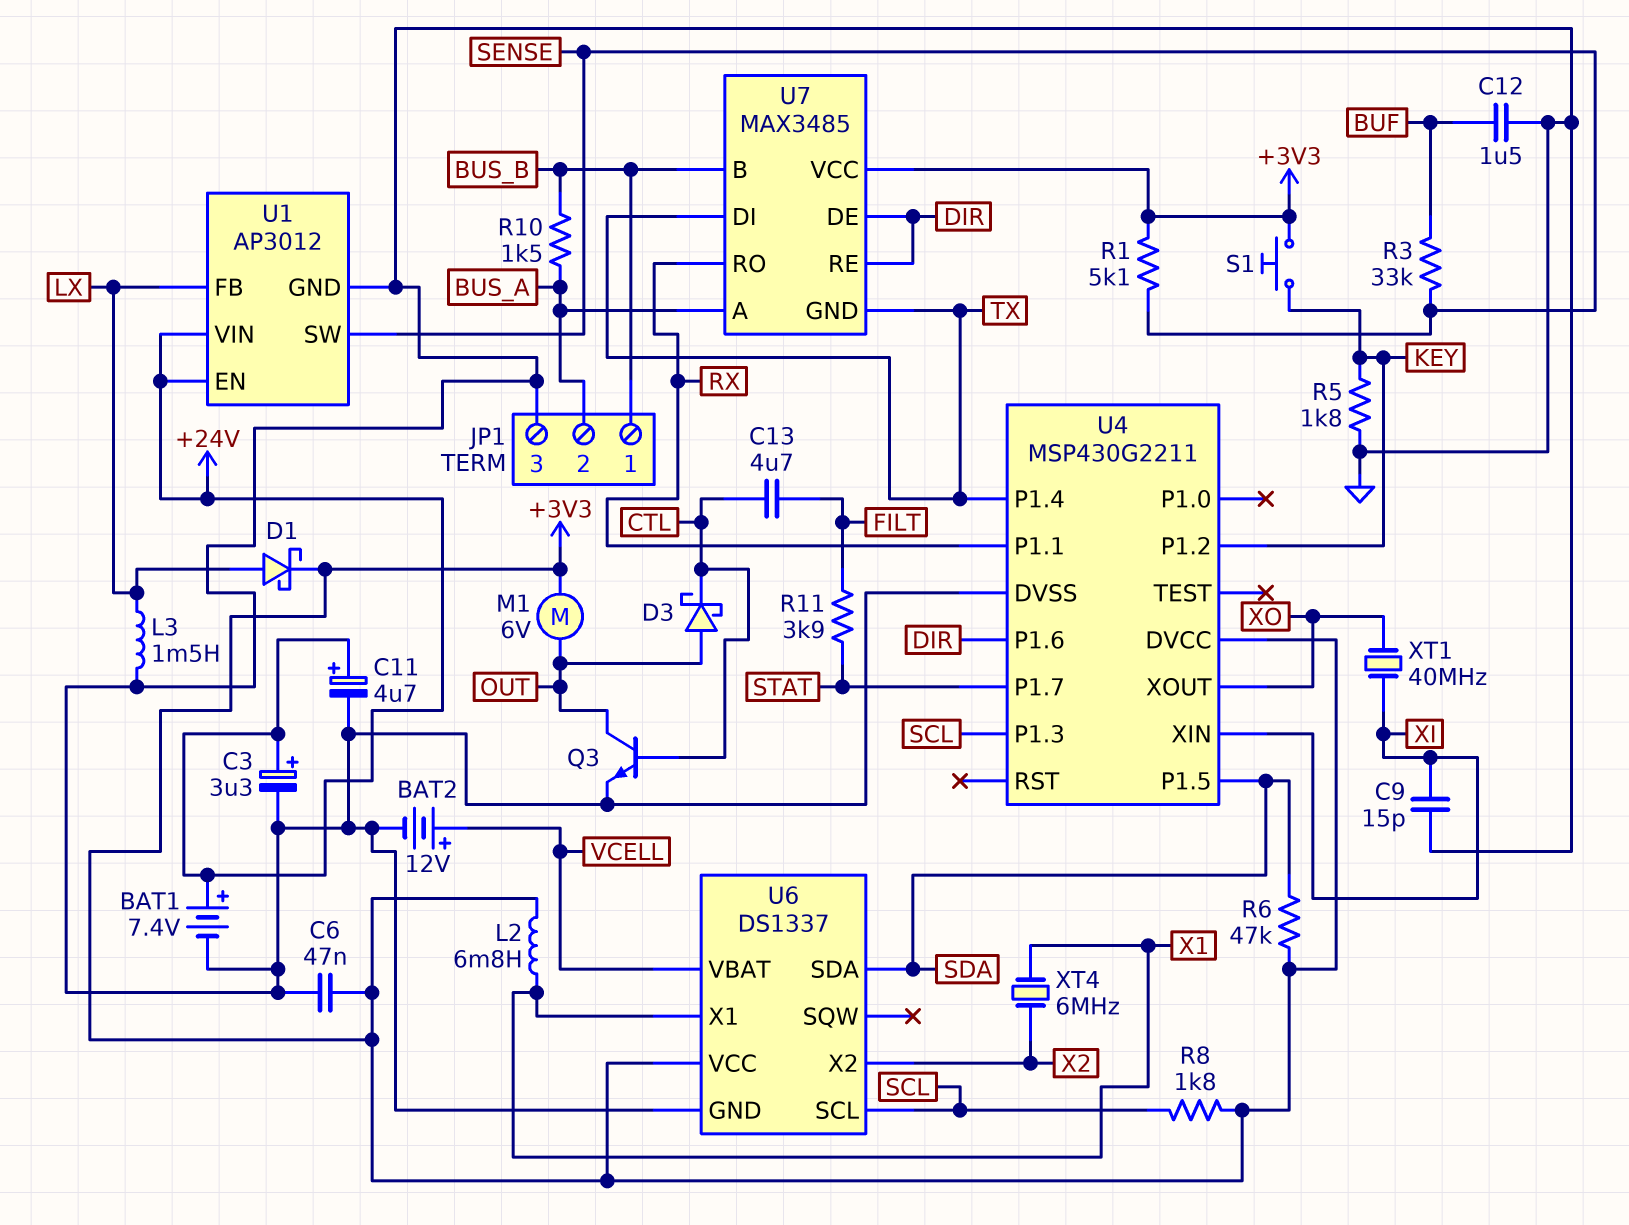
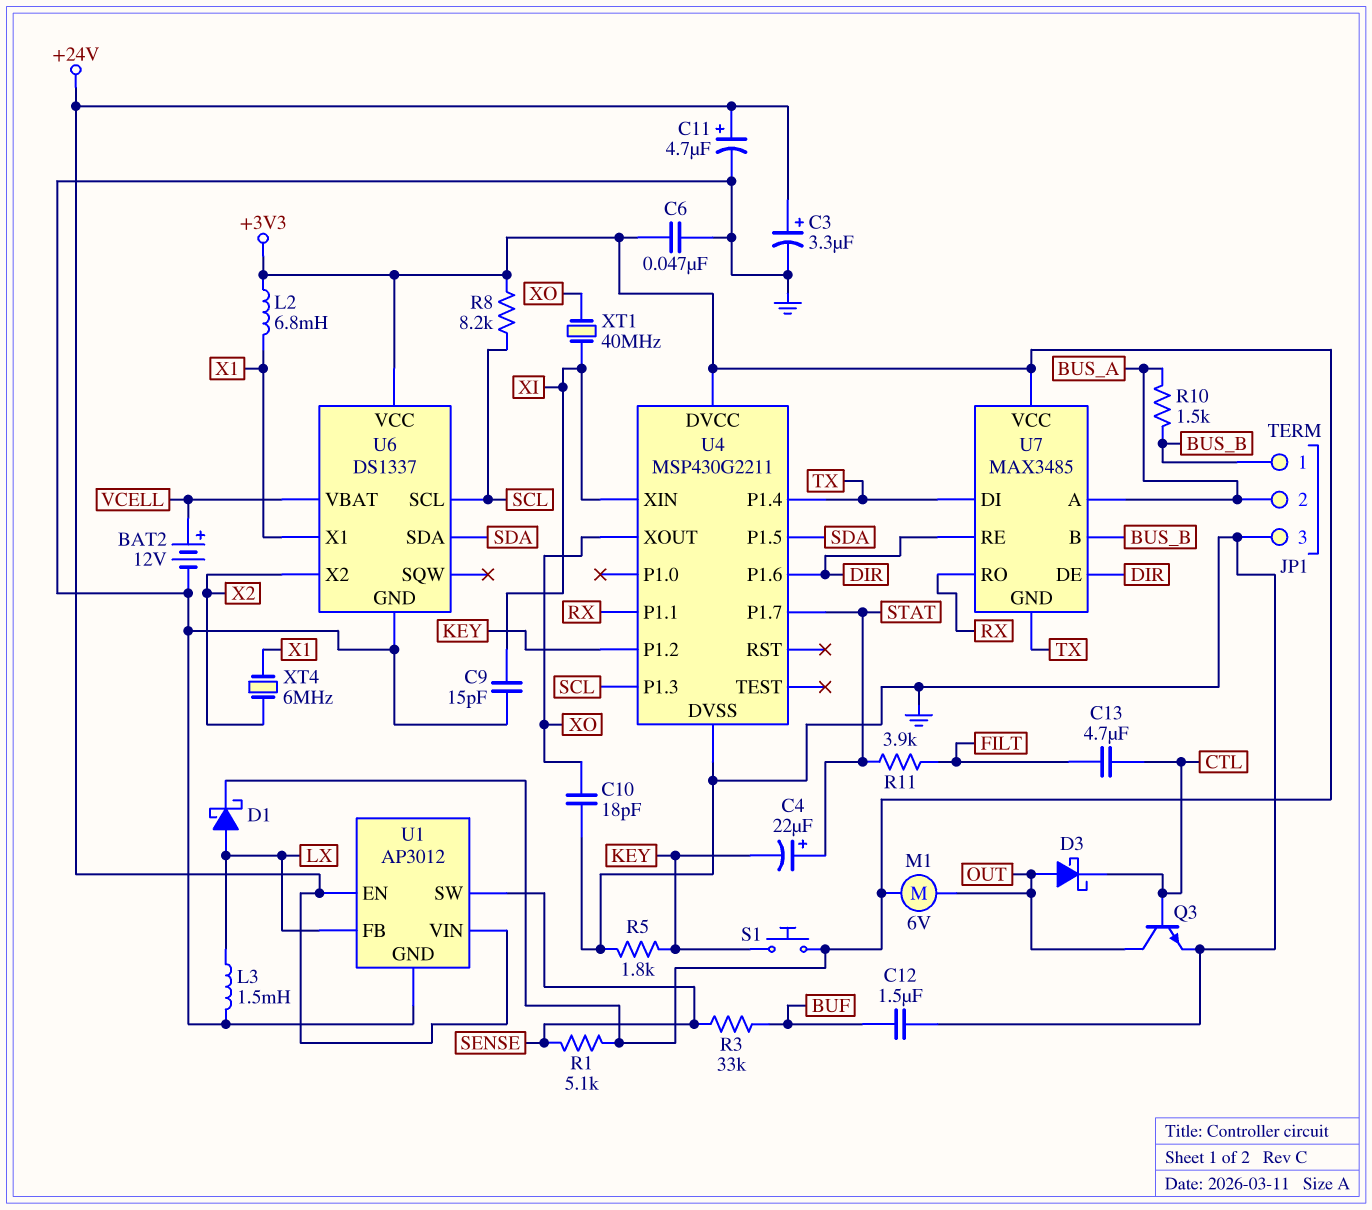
BAT1: 7.4V (plus +24V, minus GND) -> none
C4: none -> 22uF (plus STAT, minus KEY)
C10: none -> 18pF (GND, XO)
R6: 47k (+3V3, SDA) -> none
R8: 1.8k (+3V3, SCL) -> 8.2k (+3V3, SCL)

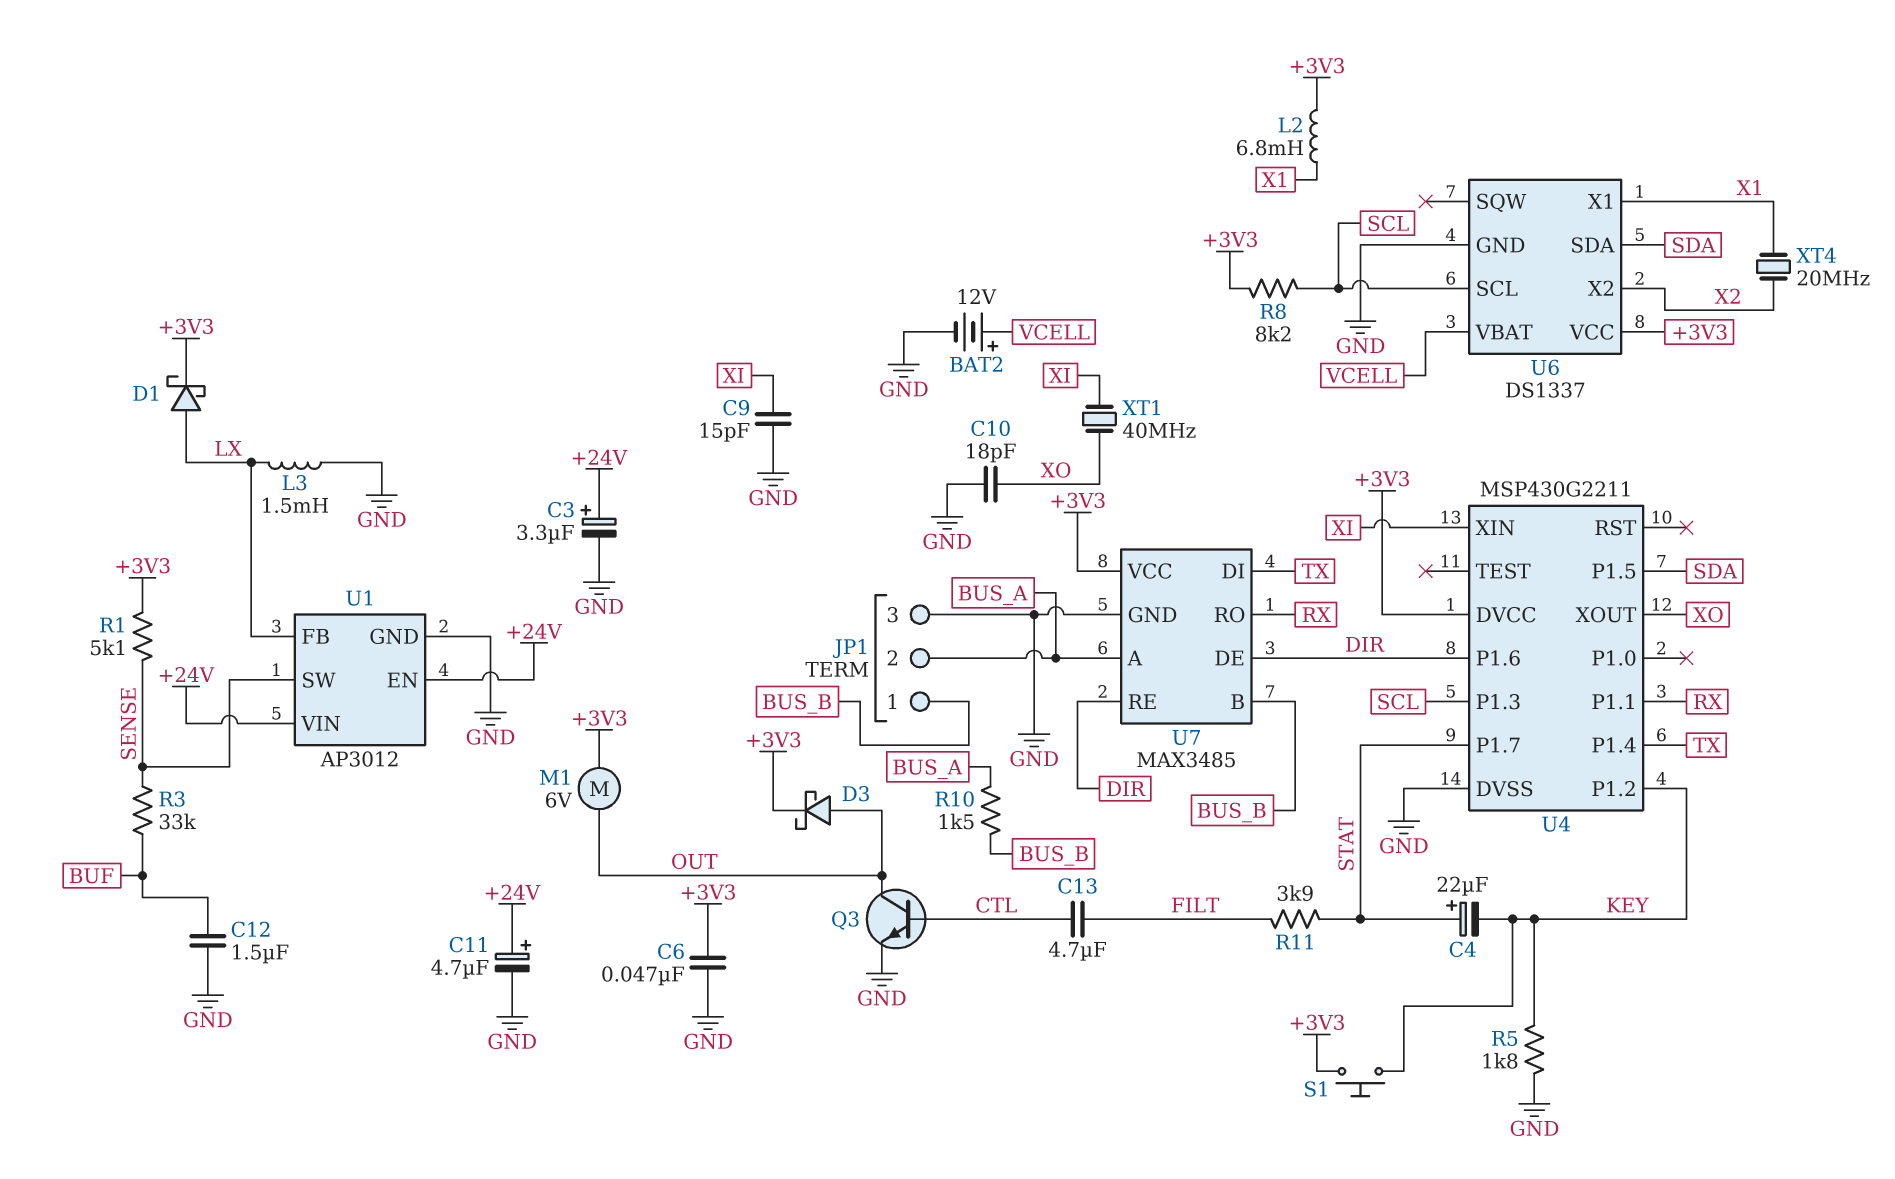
D3: schottky (A OUT, K CTL) -> schottky (A OUT, K +3V3)
U7 pin GND: TX -> GND
XT4: 6MHz (X1, X2) -> 20MHz (X1, X2)

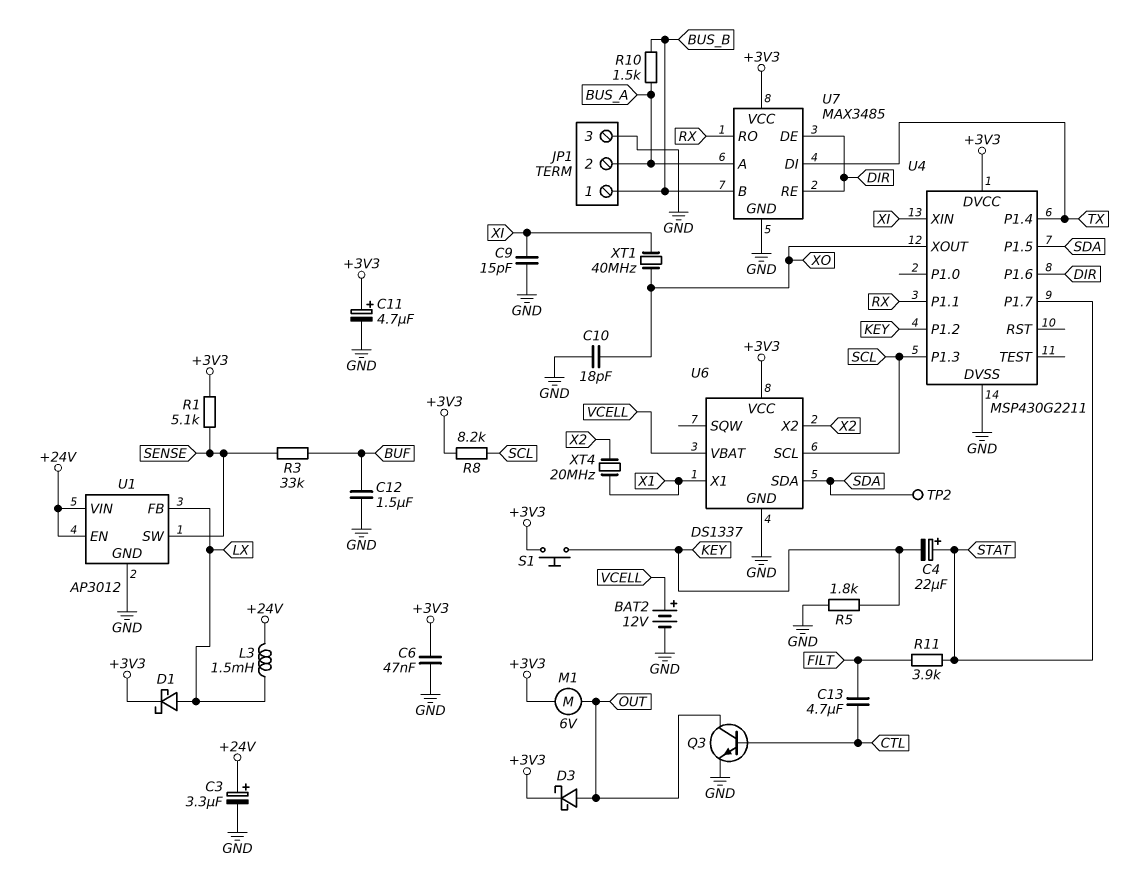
C11: 4.7uF (plus +24V, minus GND) -> 4.7uF (plus +3V3, minus GND)
L2: 6.8mH (+3V3, X1) -> none
L3: 1.5mH (GND, LX) -> 1.5mH (+24V, LX)
TP2: none -> test point (SDA)

